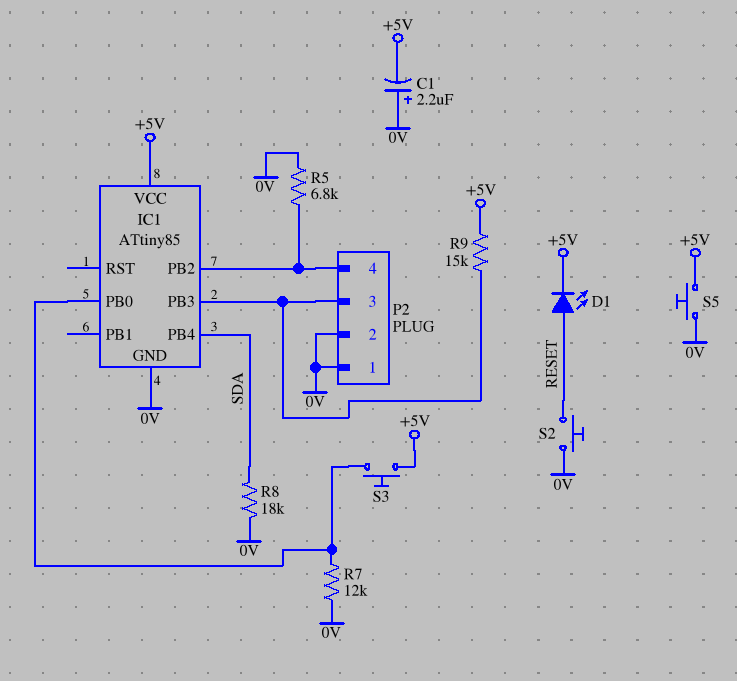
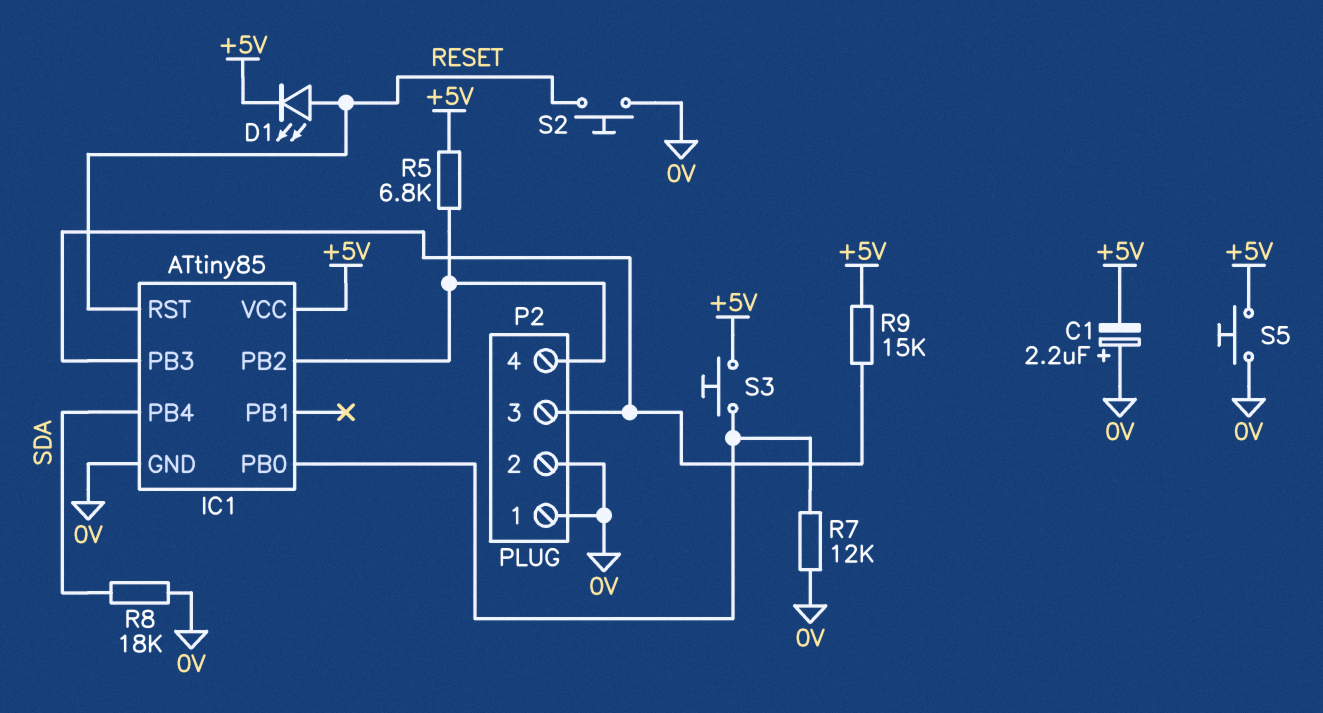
IC1 pin RST: none -> RESET
R5: 6.8k (0V, IC1/PB2) -> 6.8k (+5V, IC1/PB2)

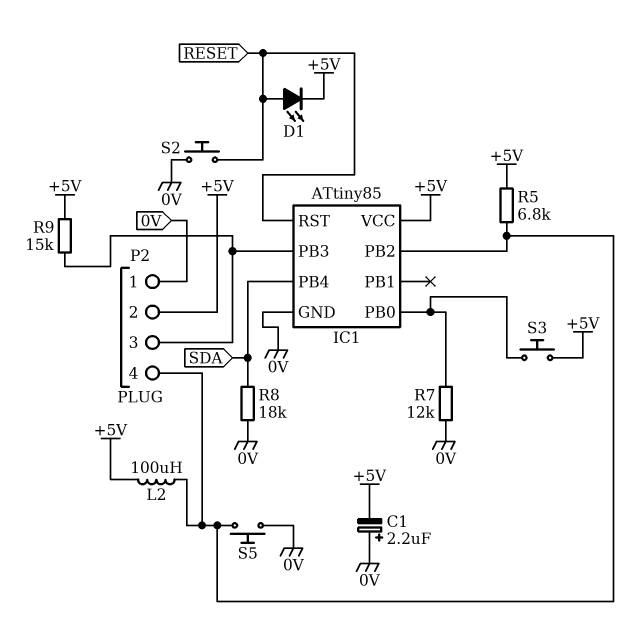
L2: none -> 100uH (+5V, IC1/PB2)
P2 pin 2: 0V -> +5V
S5: button (+5V, 0V) -> button (0V, IC1/PB2)

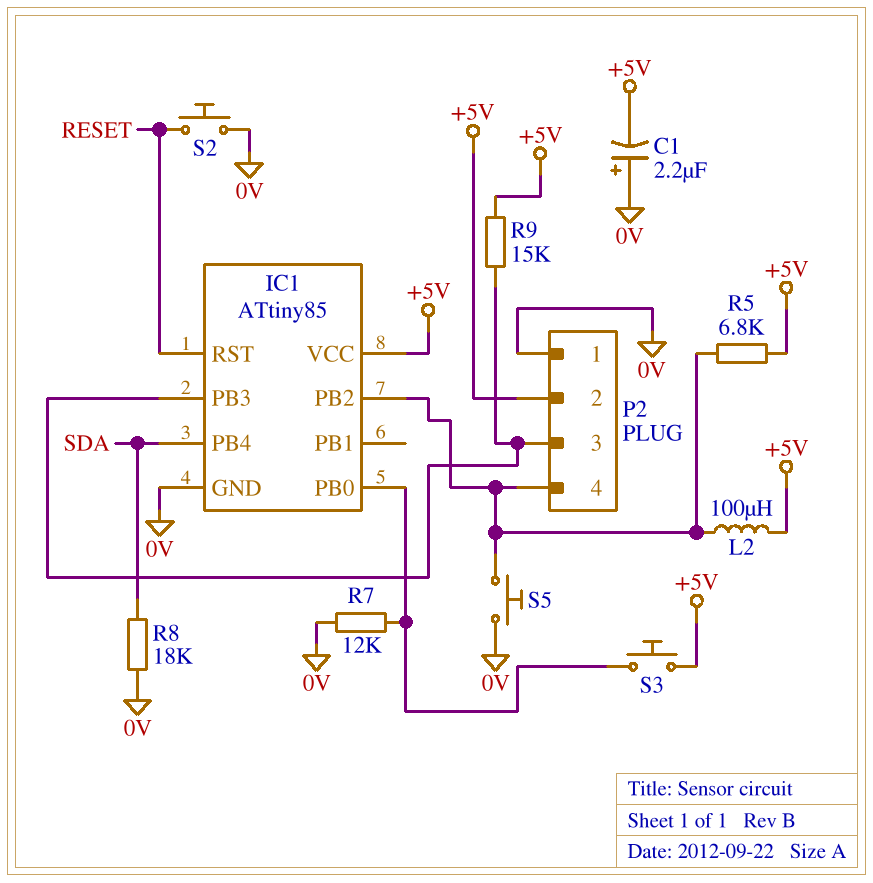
D1: LED (A RESET, K +5V) -> none

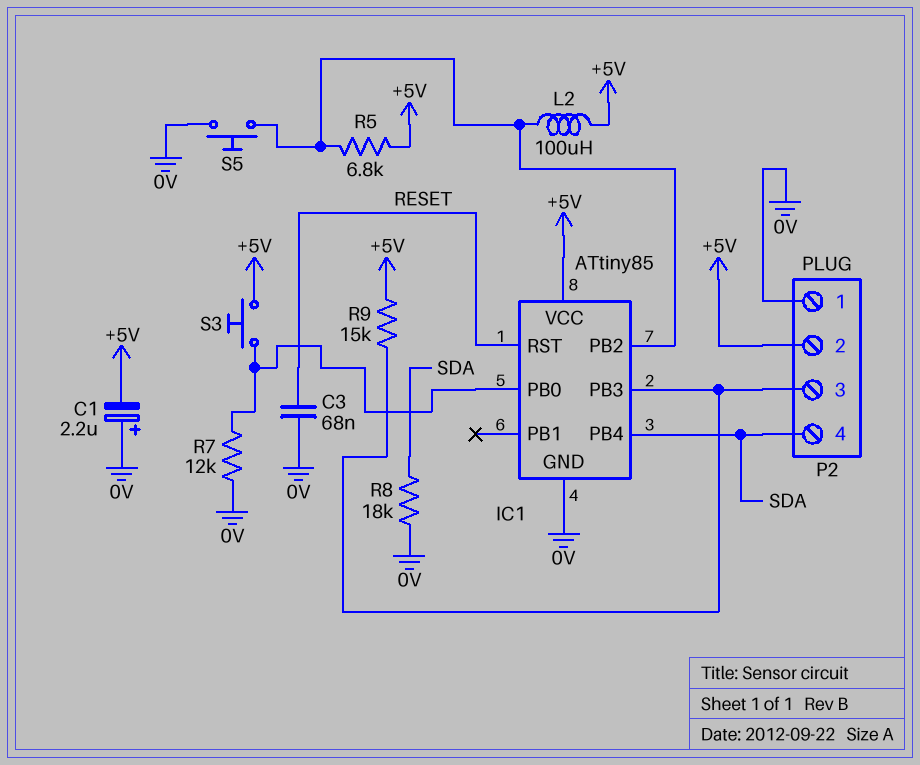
C3: none -> 68nF (0V, RESET)
P2 pin 4: IC1/PB2 -> SDA
S2: button (0V, RESET) -> none

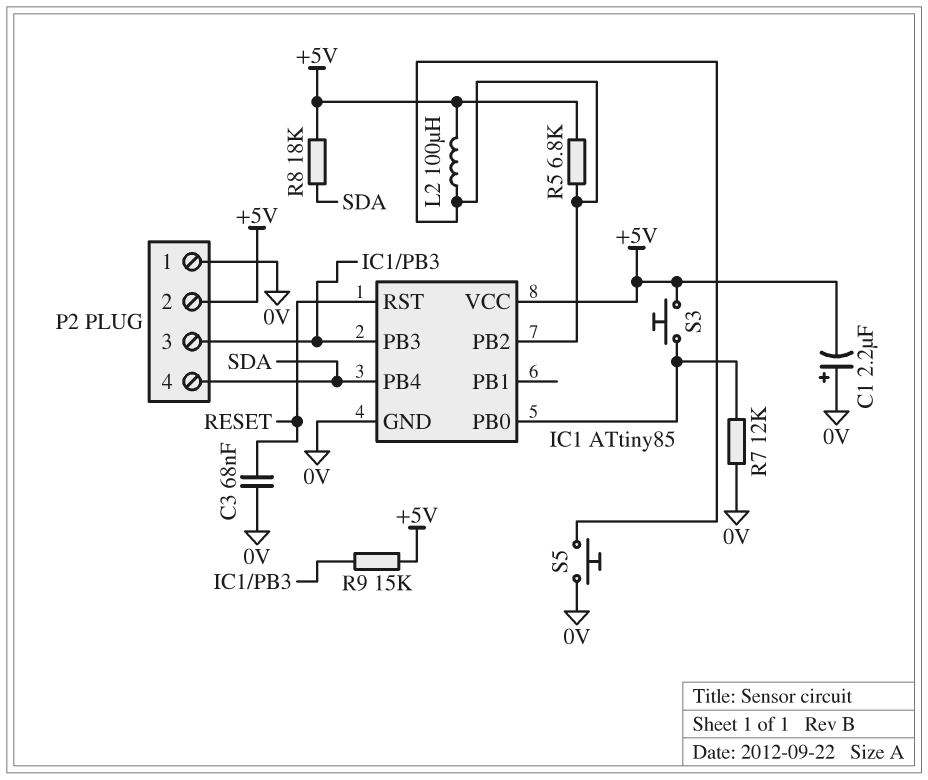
R8: 18k (0V, SDA) -> 18k (+5V, SDA)

